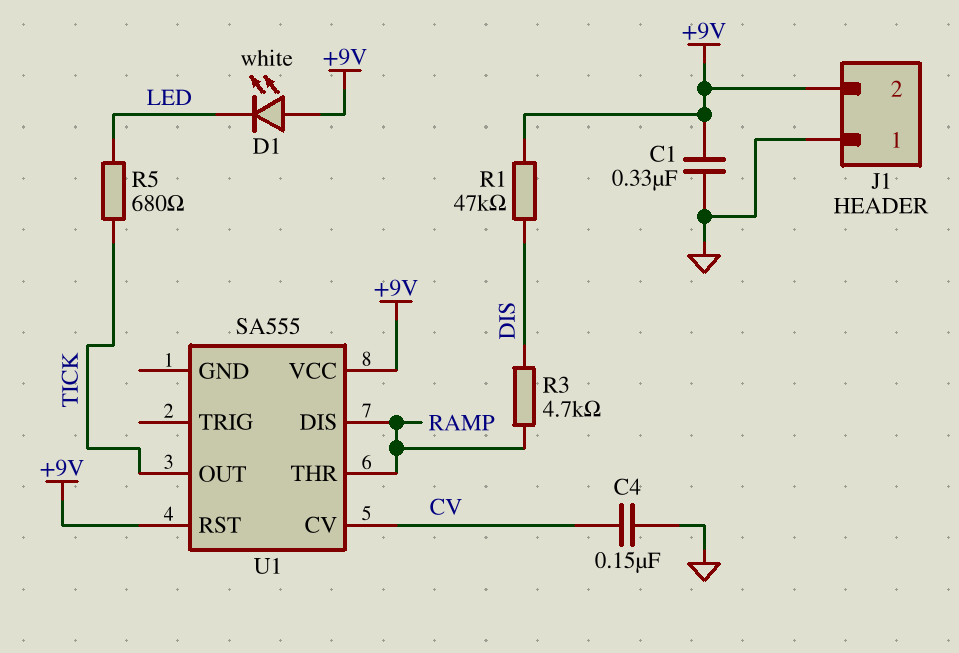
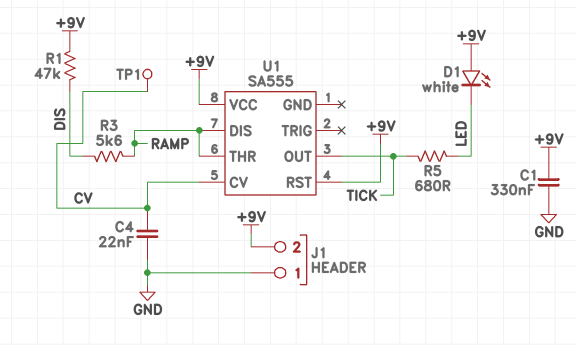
C4: 150nF (CV, GND) -> 22nF (CV, GND)
R3: 4.7k (DIS, RAMP) -> 5.6k (DIS, RAMP)
TP1: none -> test point (CV)

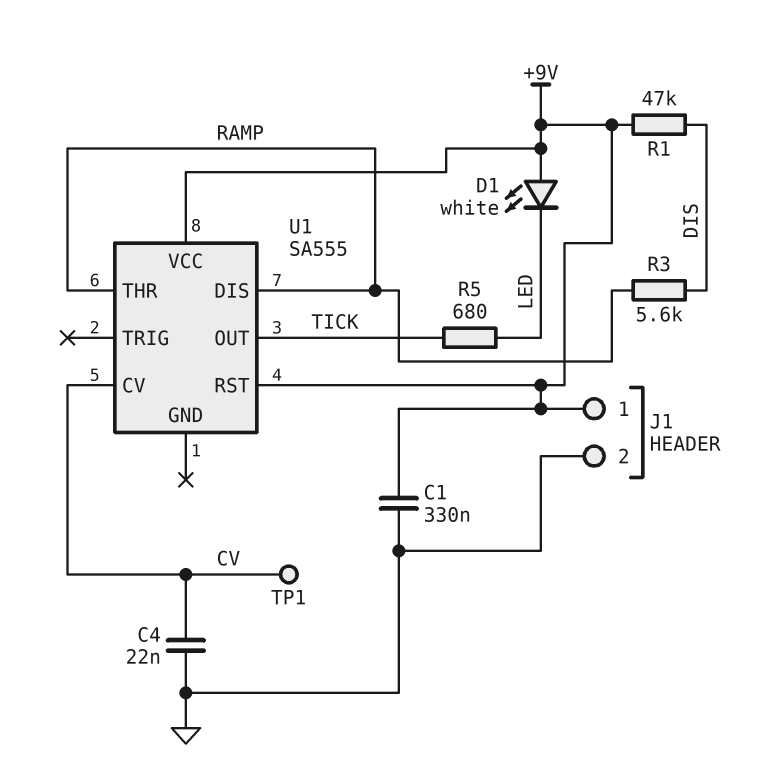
J1 pin 1: GND -> +9V
J1 pin 2: +9V -> GND

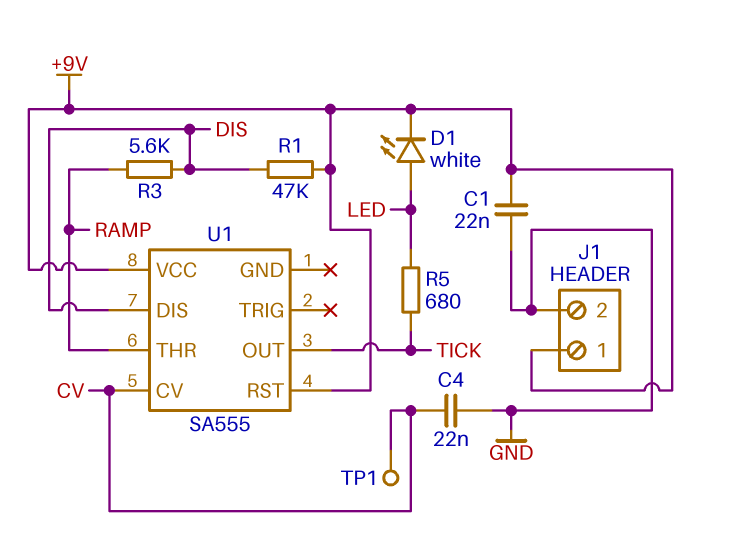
C1: 330nF (+9V, GND) -> 22nF (+9V, GND)
D1: LED white (A +9V, K LED) -> LED white (A LED, K +9V)
U1 pin DIS: RAMP -> DIS

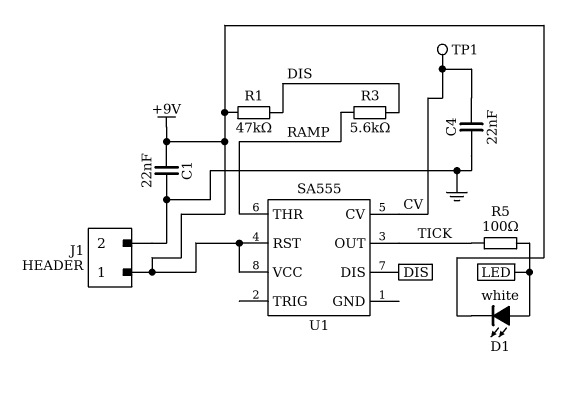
R5: 680 (LED, TICK) -> 100 (LED, TICK)

